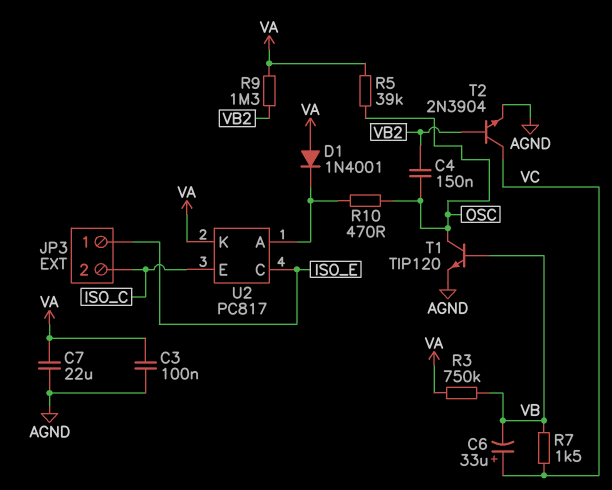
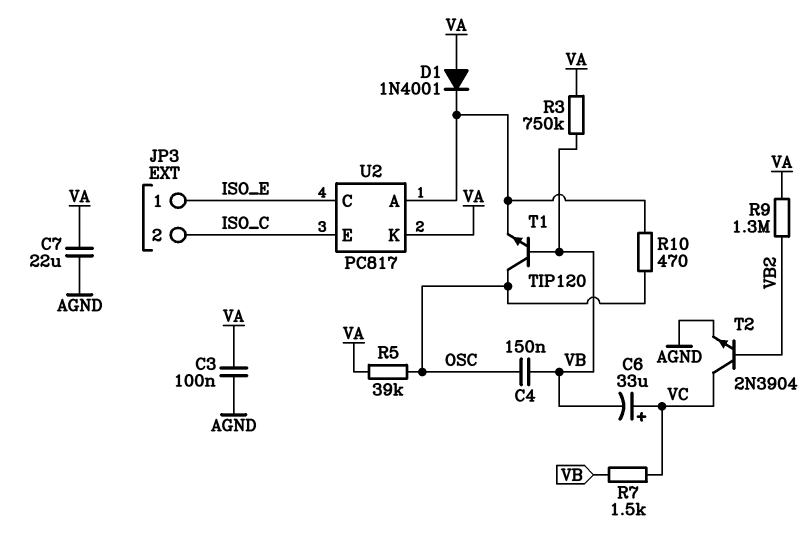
C4: 150nF (OSC, VB2) -> 150nF (OSC, VB)
T1: NPN TIP120 (B VB, C OSC, E AGND) -> NPN TIP120 (B VB, C OSC, E U2/A)

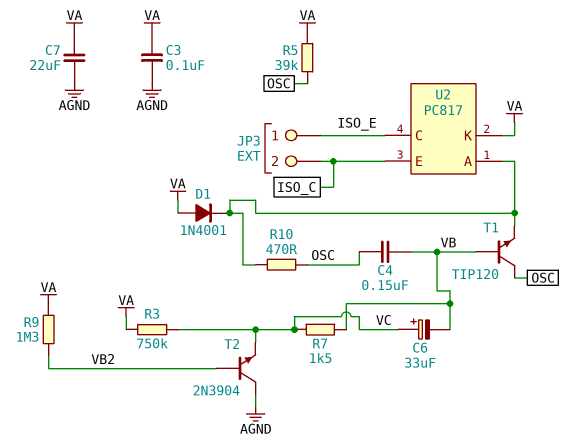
R3: 750k (VA, VB) -> 750k (VA, VC)
T2: NPN 2N3904 (B VB2, C VC, E AGND) -> NPN 2N3904 (B VB2, C AGND, E VC)

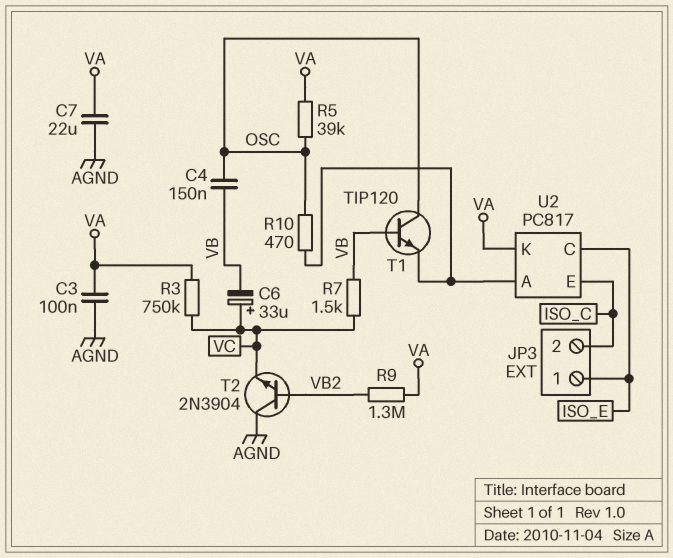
D1: diode 1N4001 (A VA, K U2/A) -> none

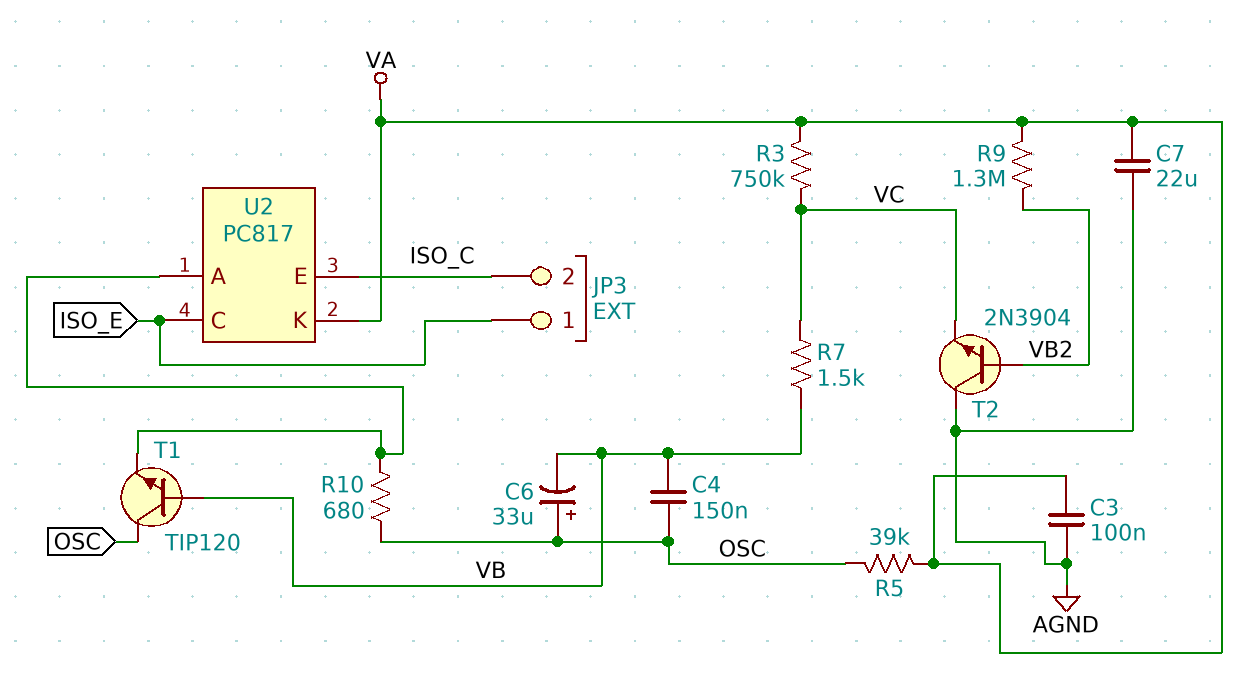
C6: 33uF (plus VC, minus VB) -> 33uF (plus OSC, minus VB)
R10: 470 (OSC, U2/A) -> 680 (OSC, U2/A)

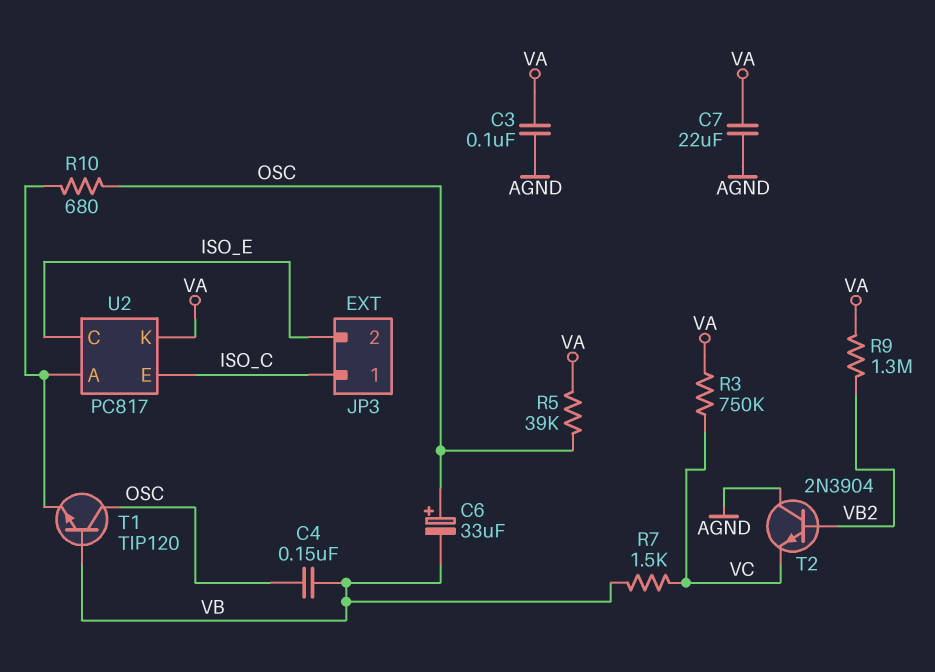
JP3 pin 1: ISO_E -> ISO_C
JP3 pin 2: ISO_C -> ISO_E

